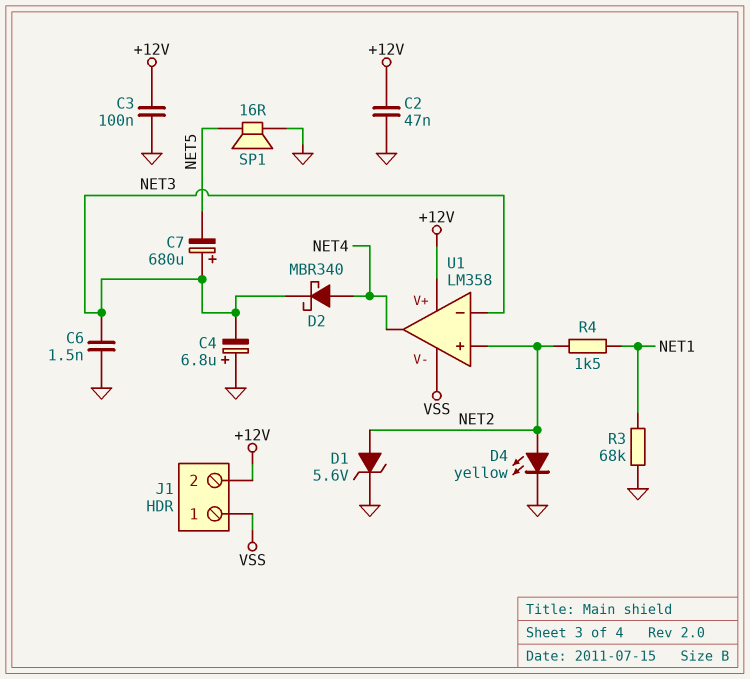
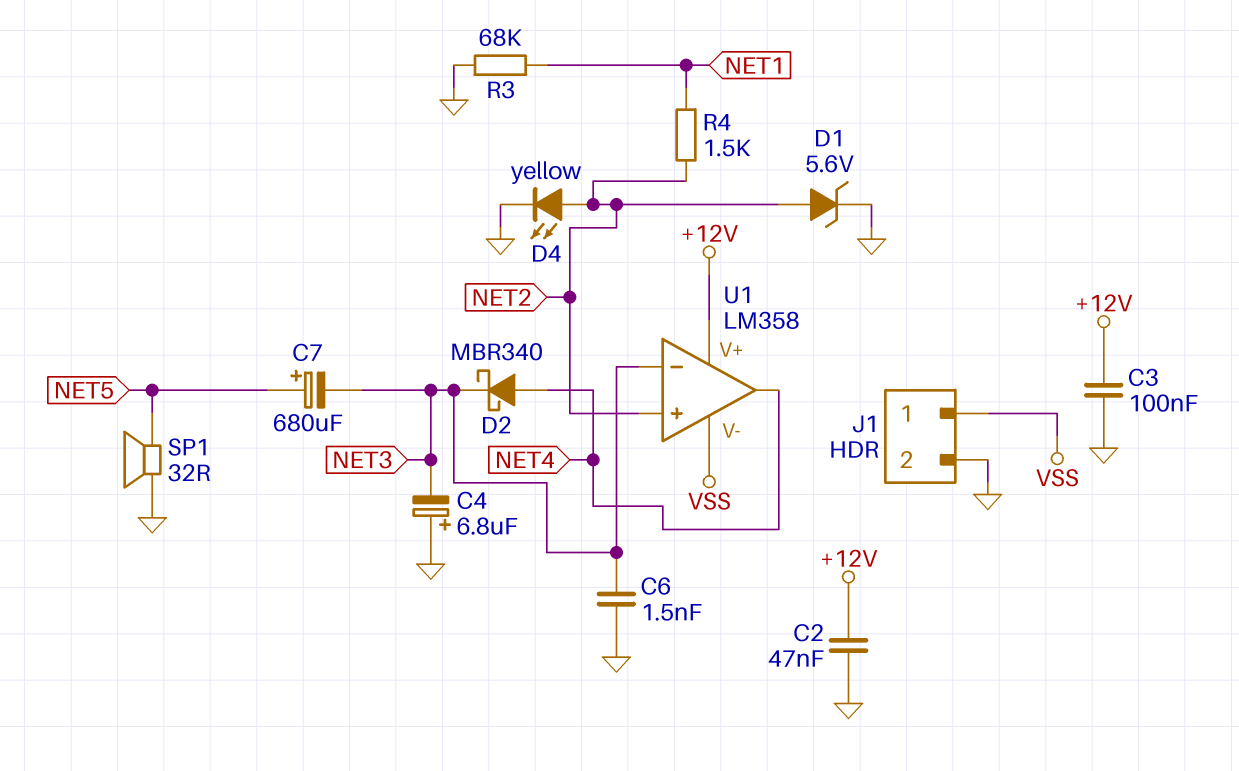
C7: 680uF (plus NET3, minus NET5) -> 680uF (plus NET5, minus NET3)
J1 pin 2: +12V -> GND
SP1: speaker 16R (GND, NET5) -> speaker 32R (GND, NET5)

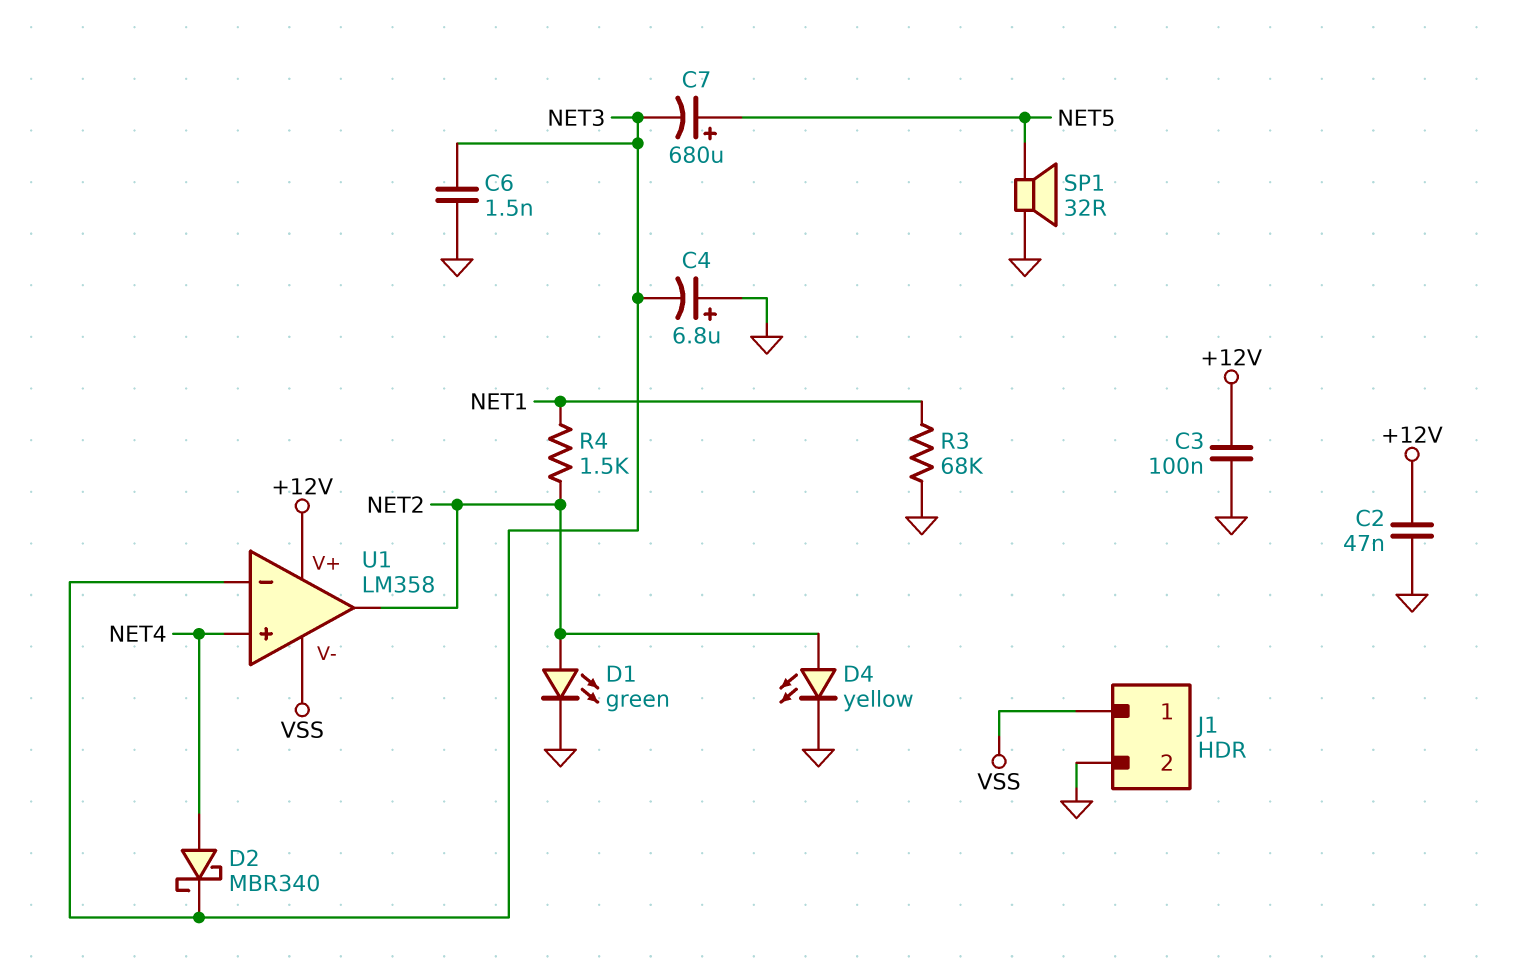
D1: zener 5.6V (A NET2, K GND) -> LED green (A NET2, K GND)
U1 pin in+: NET2 -> NET4
U1 pin out: NET4 -> NET2

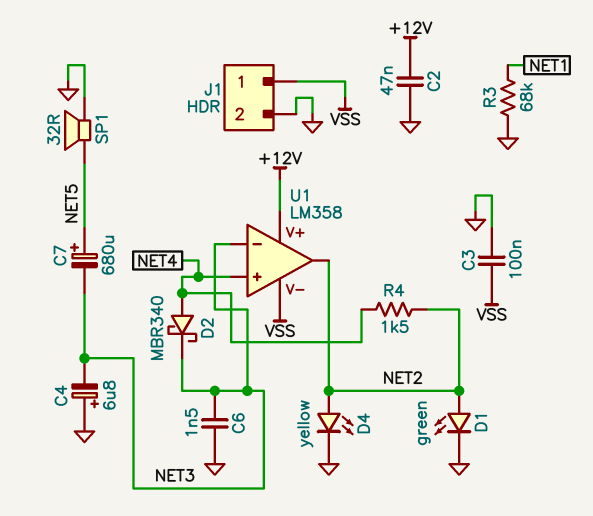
C3: 100nF (+12V, GND) -> 100nF (GND, VSS)
R4: 1.5k (NET1, NET2) -> 1.5k (NET2, NET4)

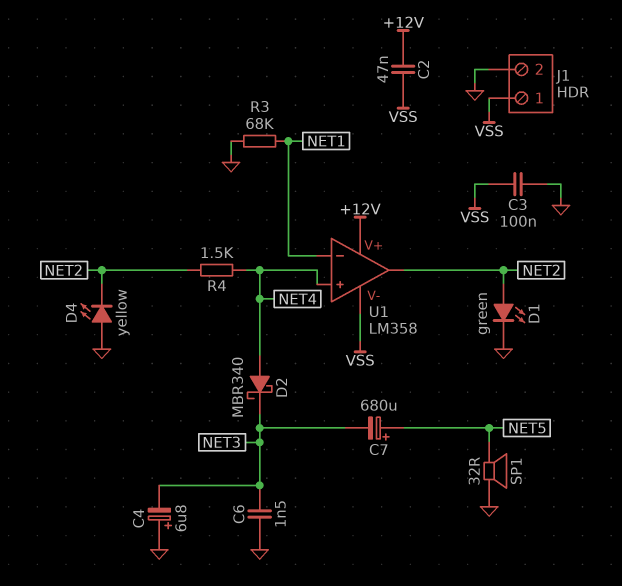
C2: 47nF (+12V, GND) -> 47nF (+12V, VSS)
D4: LED yellow (A NET2, K GND) -> LED yellow (A GND, K NET2)
U1 pin in-: NET3 -> NET1

